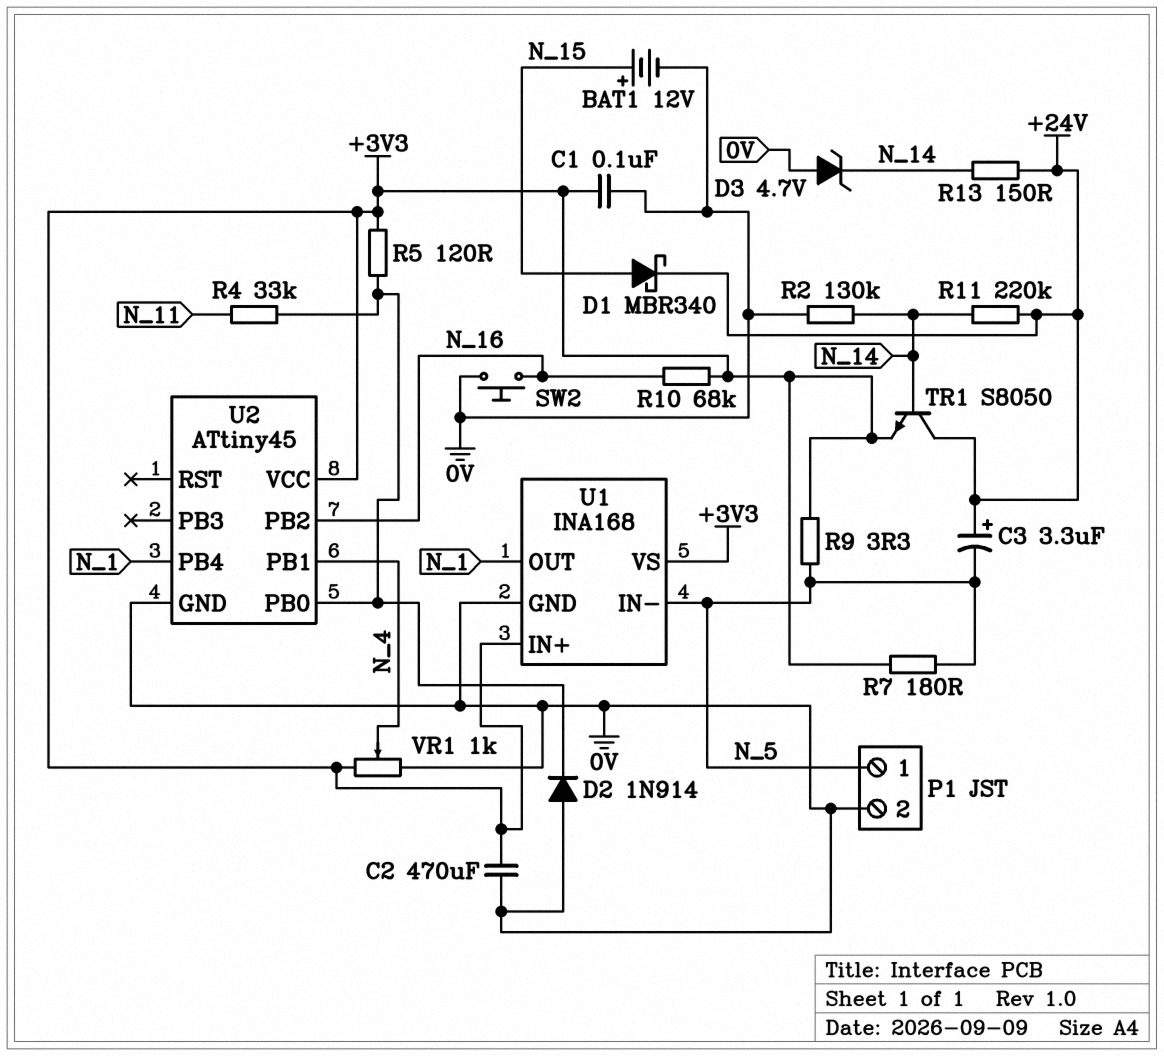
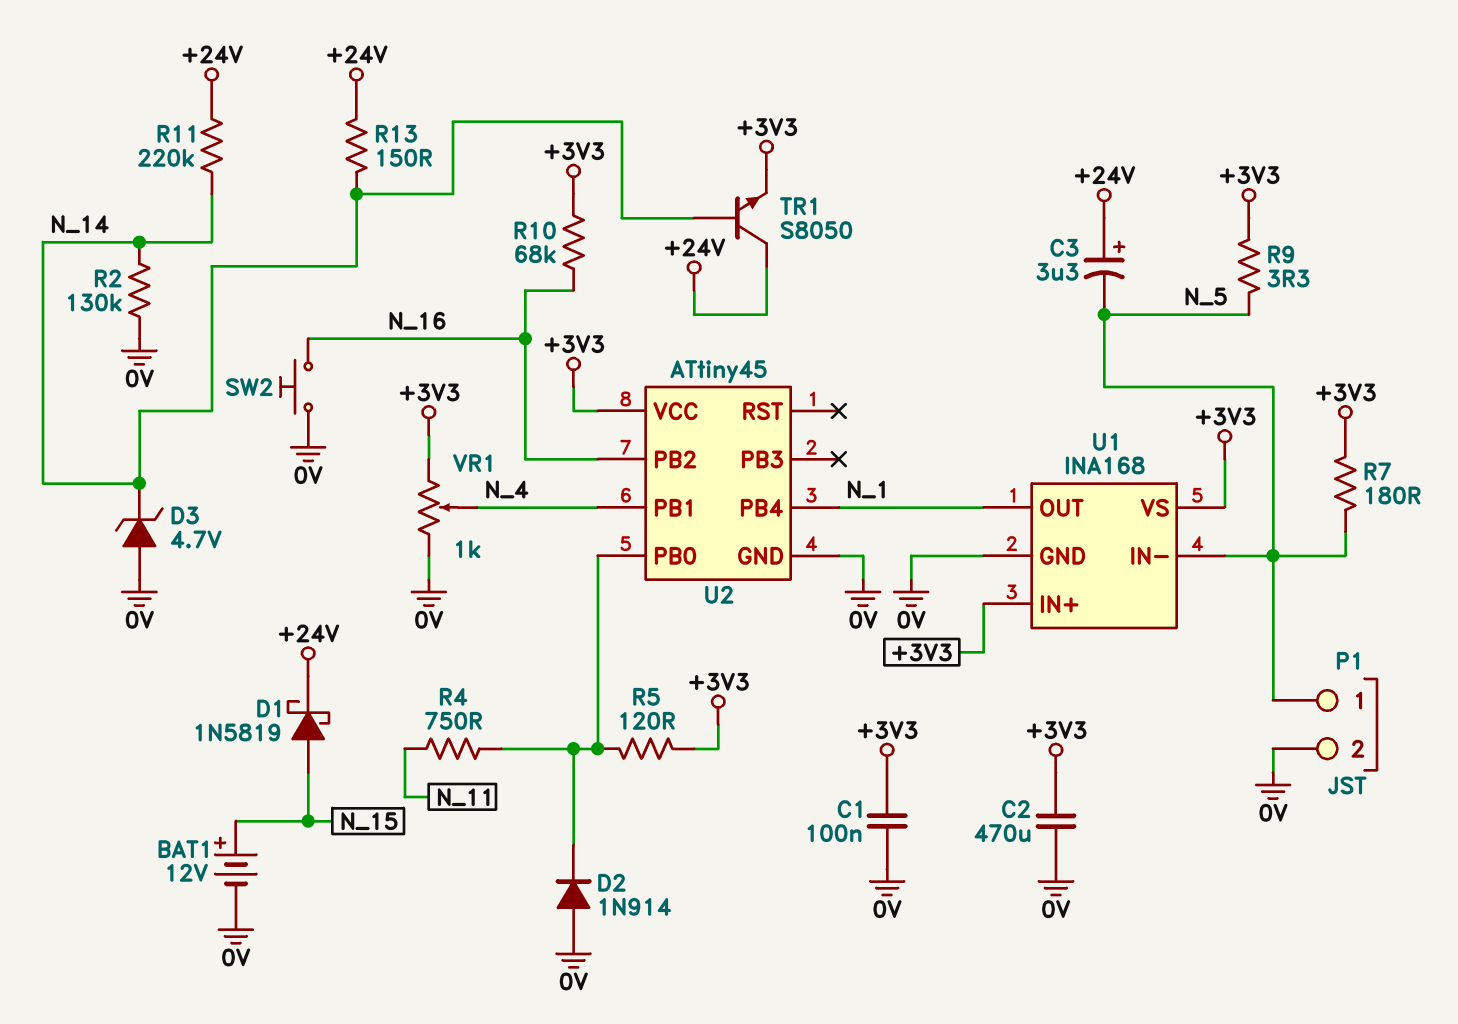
D1: schottky MBR340 (A N_15, K +24V) -> schottky 1N5819 (A N_15, K +24V)
R4: 33k (N_11, U2/PB0) -> 750 (N_11, U2/PB0)

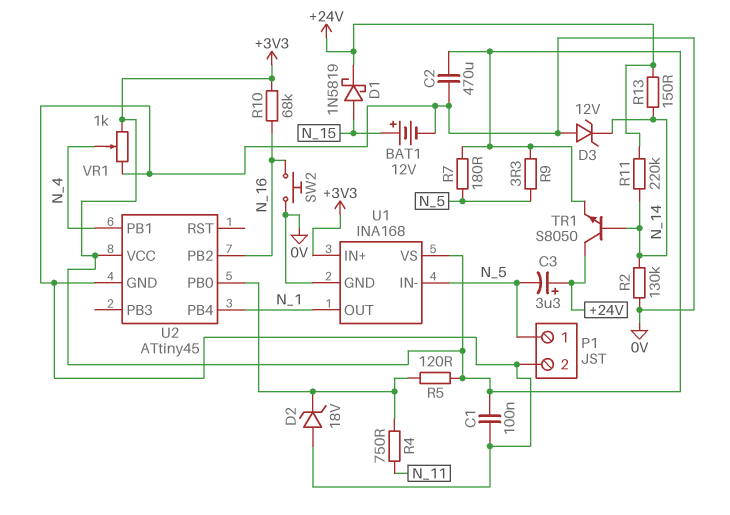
D2: diode 1N914 (A 0V, K U2/PB0) -> zener 18V (A 0V, K U2/PB0)
D3: zener 4.7V (A 0V, K N_14) -> zener 12V (A 0V, K N_14)

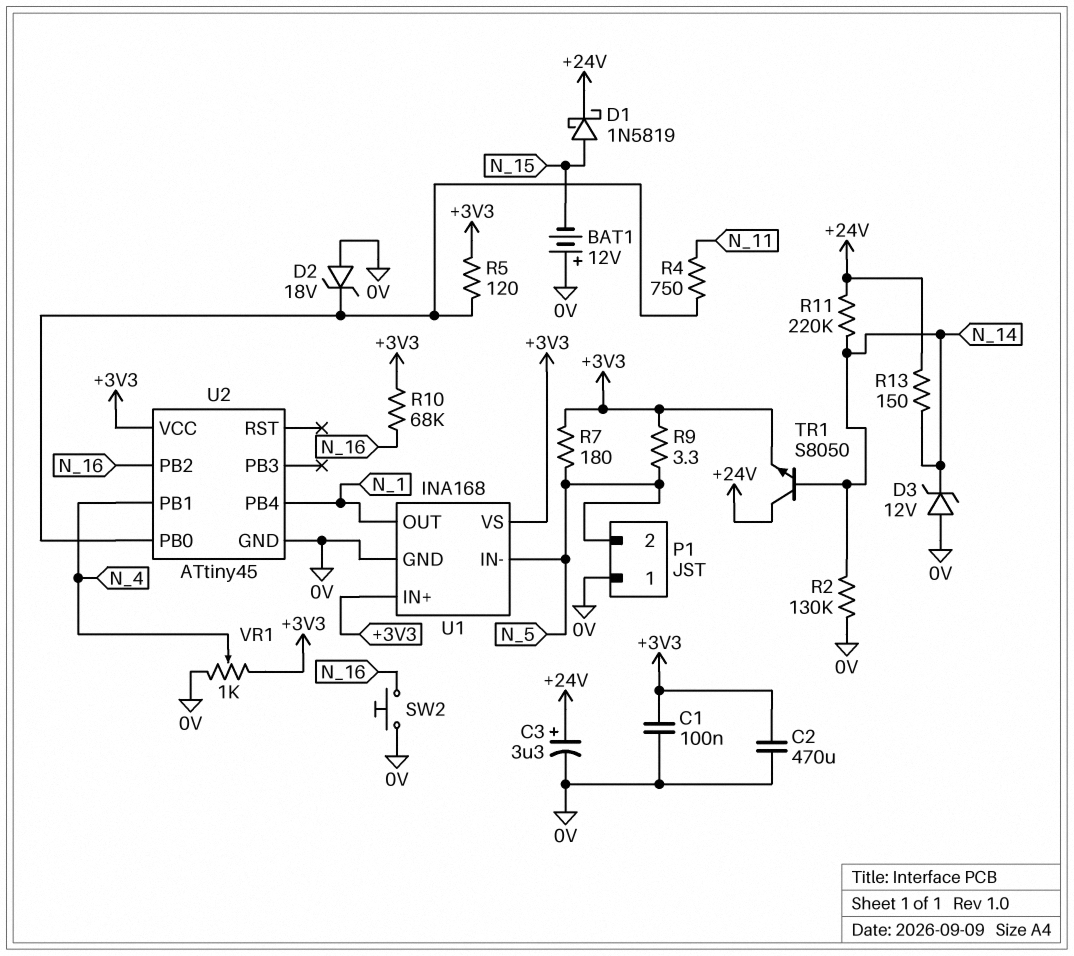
BAT1: 12V (plus N_15, minus 0V) -> 12V (plus 0V, minus N_15)
C3: 3.3uF (plus +24V, minus N_5) -> 3.3uF (plus +24V, minus 0V)
P1 pin 1: N_5 -> 0V
P1 pin 2: 0V -> N_5

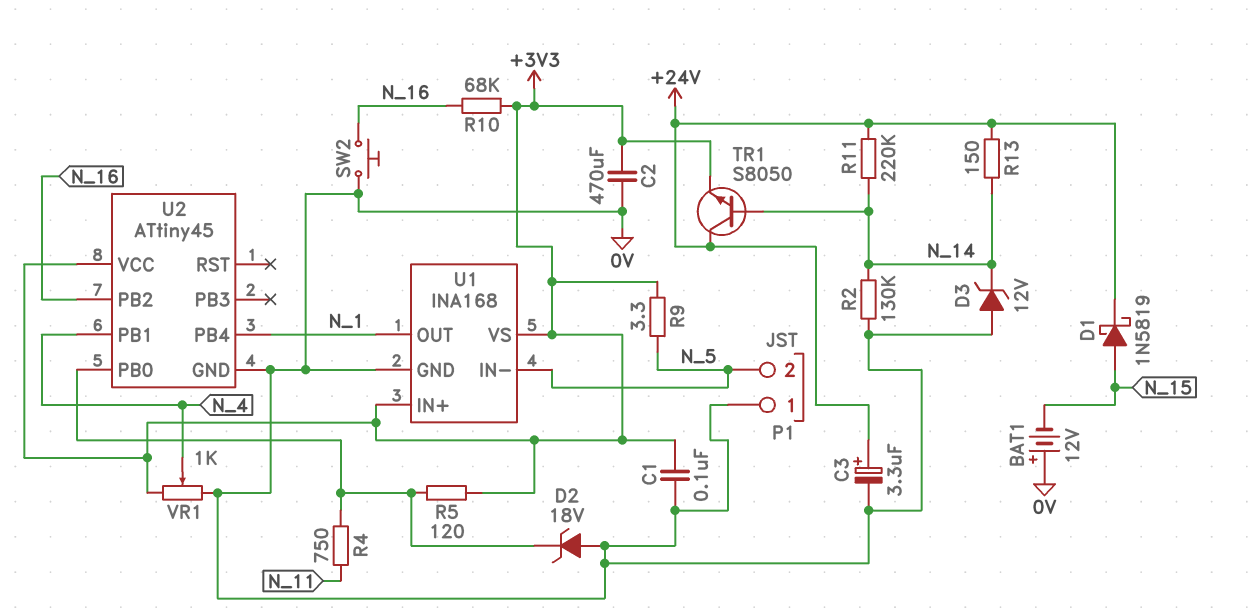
R7: 180 (+3V3, N_5) -> none

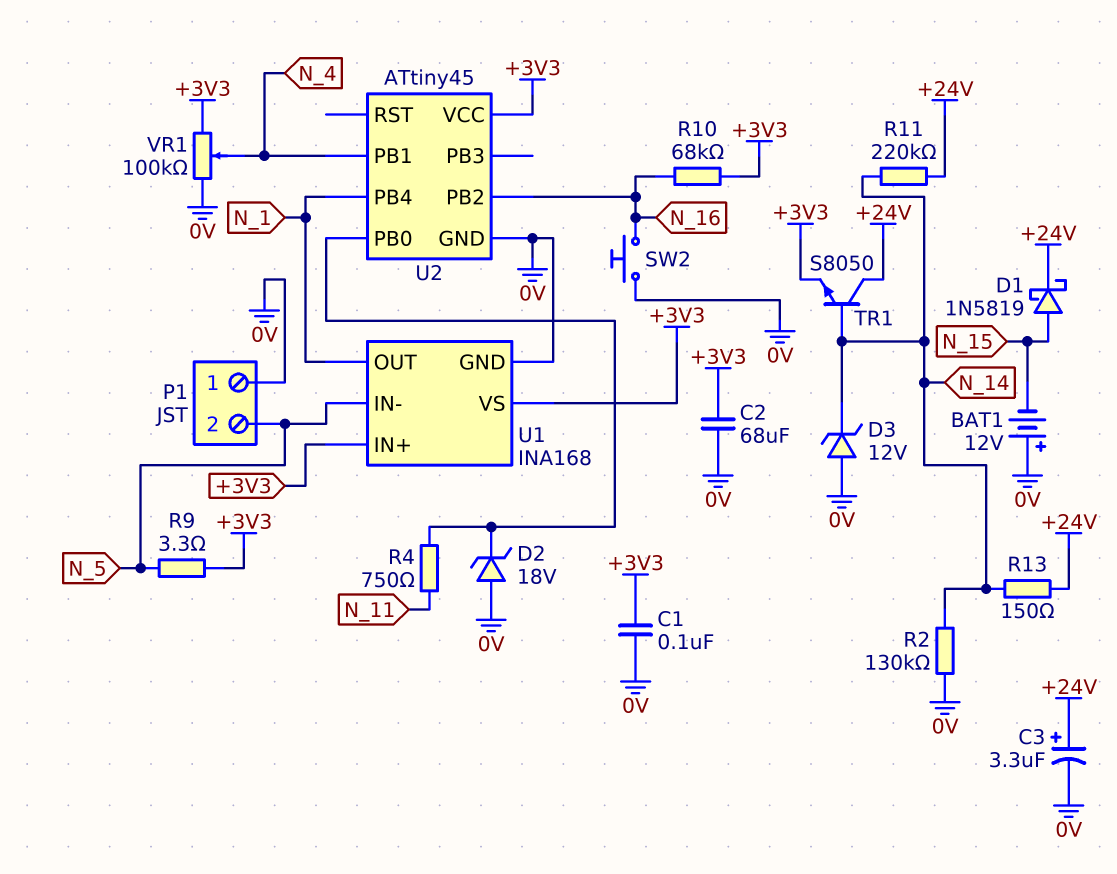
C2: 470uF (+3V3, 0V) -> 68uF (+3V3, 0V)
R5: 120 (+3V3, U2/PB0) -> none
VR1: 1k (+3V3, 0V, wiper N_4) -> 100k (+3V3, 0V, wiper N_4)

